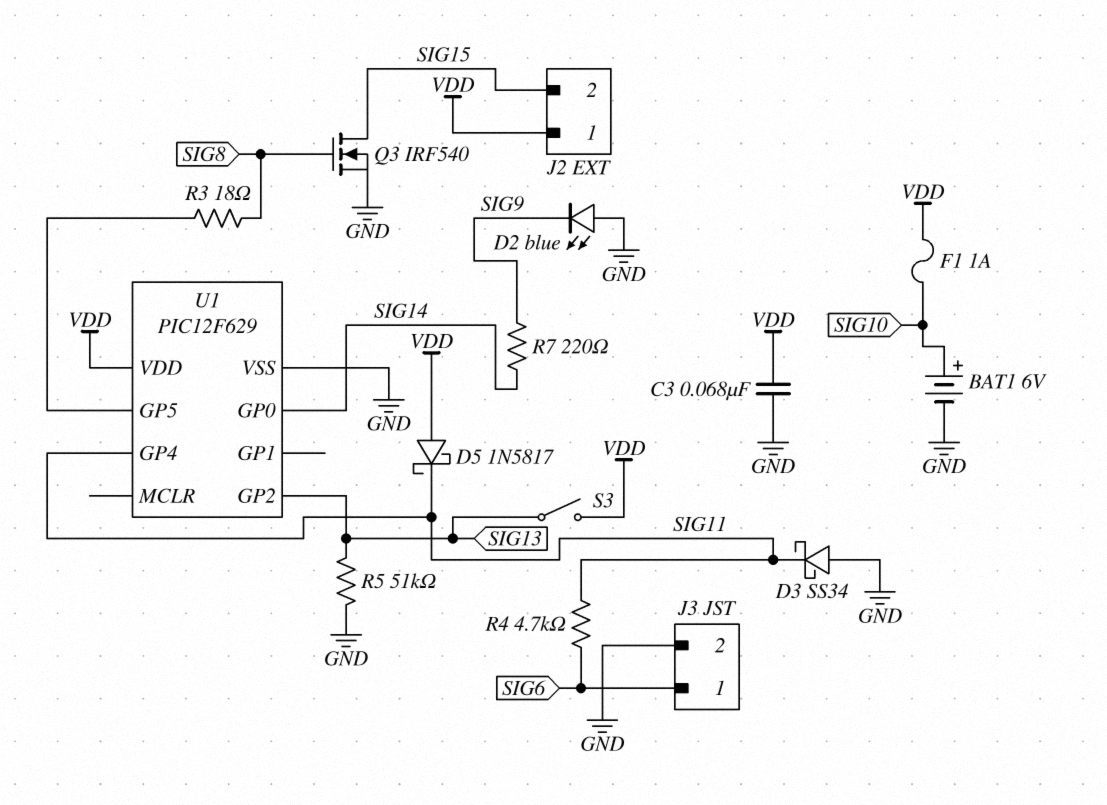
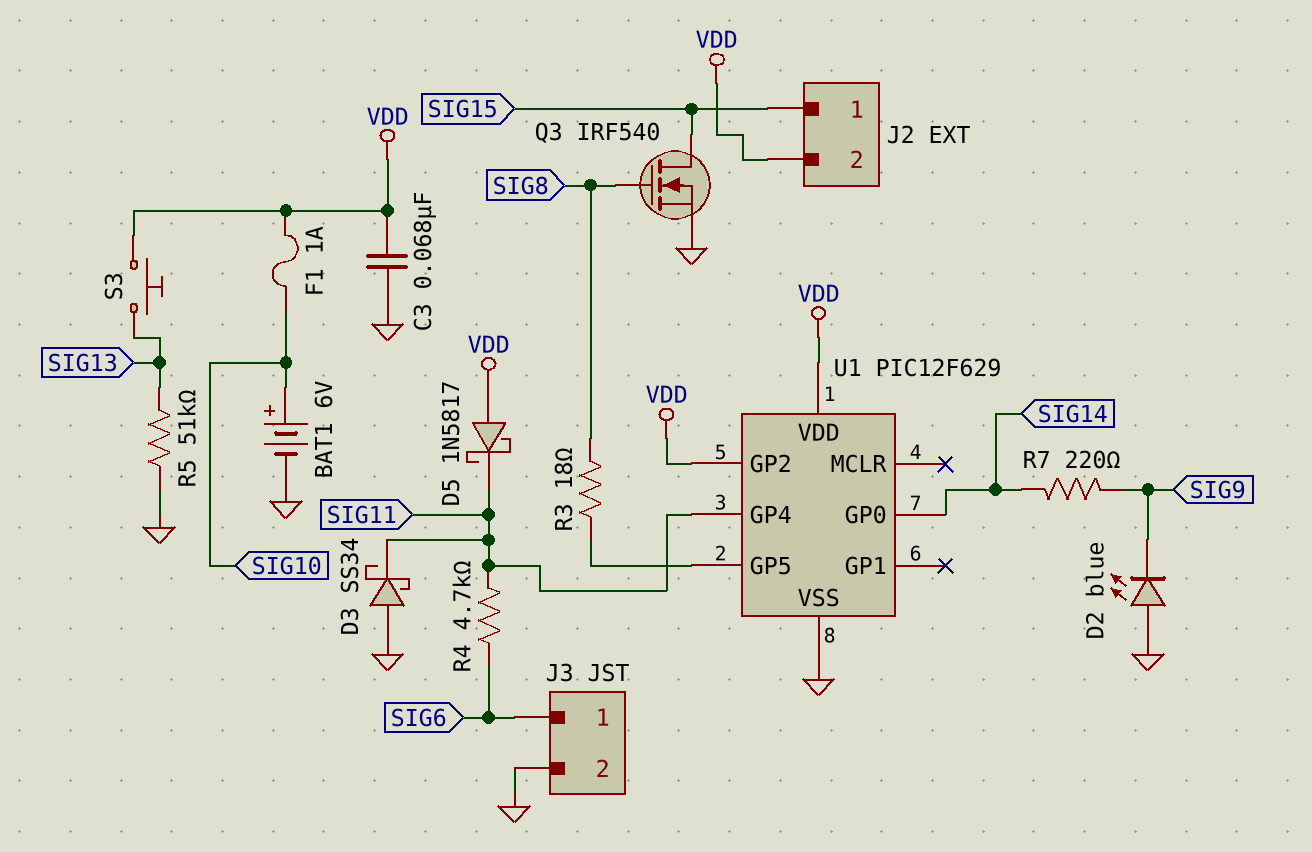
J2 pin 1: VDD -> SIG15
J2 pin 2: SIG15 -> VDD
S3: switch (SIG13, VDD) -> button (SIG13, VDD)
U1 pin GP2: SIG13 -> VDD

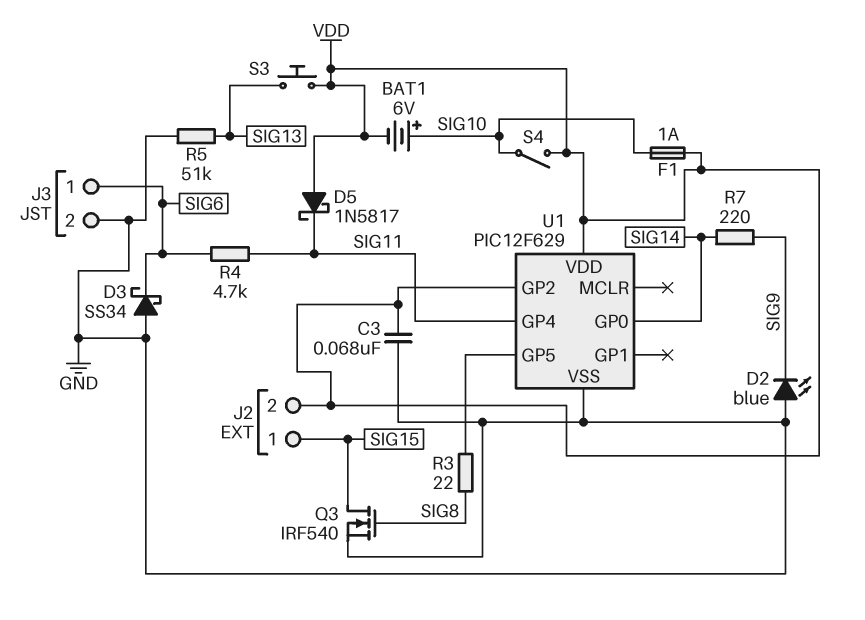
BAT1: 6V (plus SIG10, minus GND) -> 6V (plus SIG10, minus VDD)
D3: schottky SS34 (A GND, K SIG11) -> schottky SS34 (A GND, K SIG6)
R3: 18 (SIG8, U1/GP5) -> 22 (SIG8, U1/GP5)
S4: none -> switch (SIG10, VDD)

